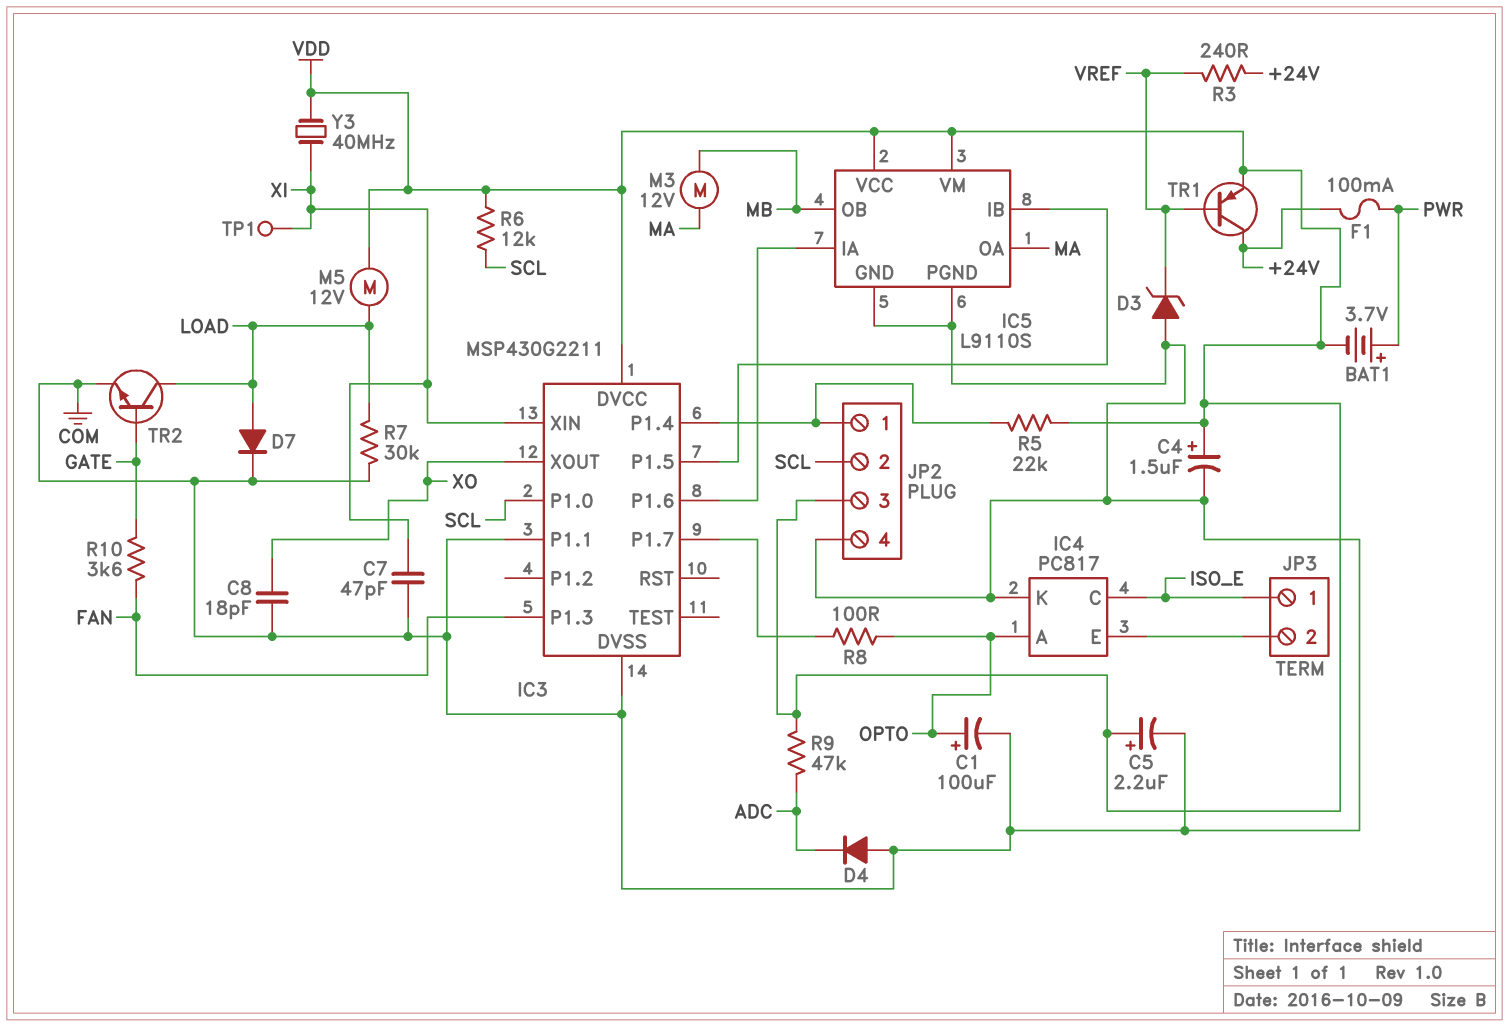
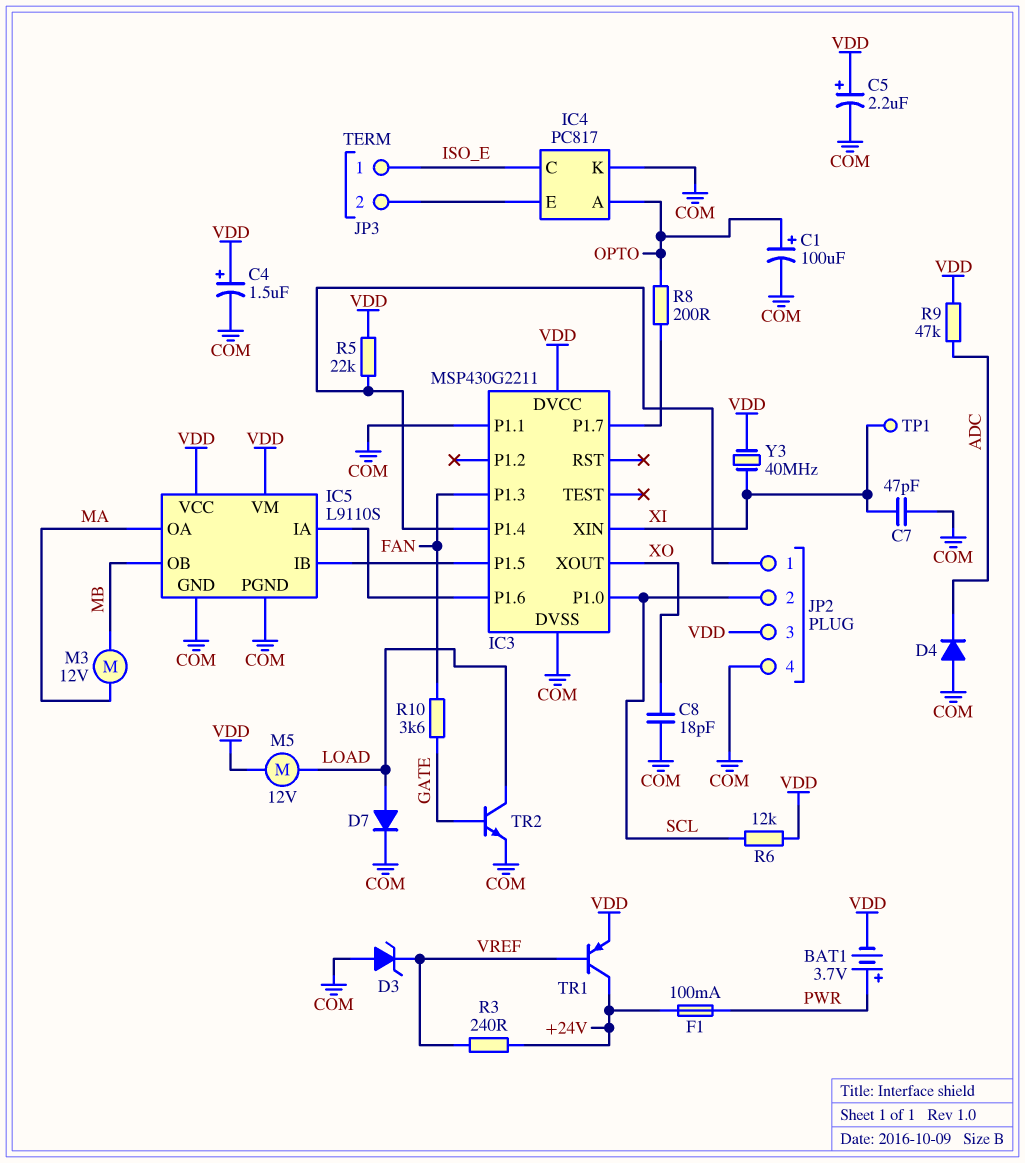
R7: 30k (COM, LOAD) -> none
R8: 100 (IC3/P1.7, OPTO) -> 200 (IC3/P1.7, OPTO)

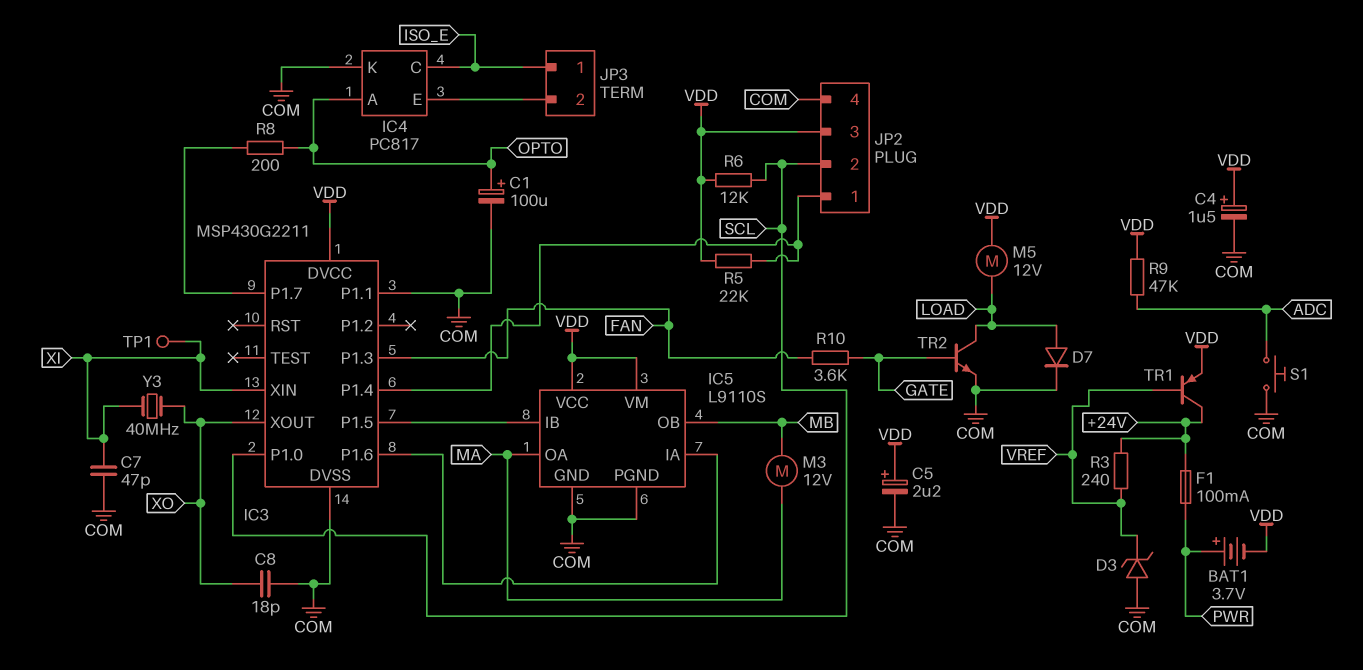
D4: diode (A COM, K ADC) -> none
S1: none -> button (ADC, COM)
Y3: 40MHz (VDD, XI) -> 40MHz (XI, XO)

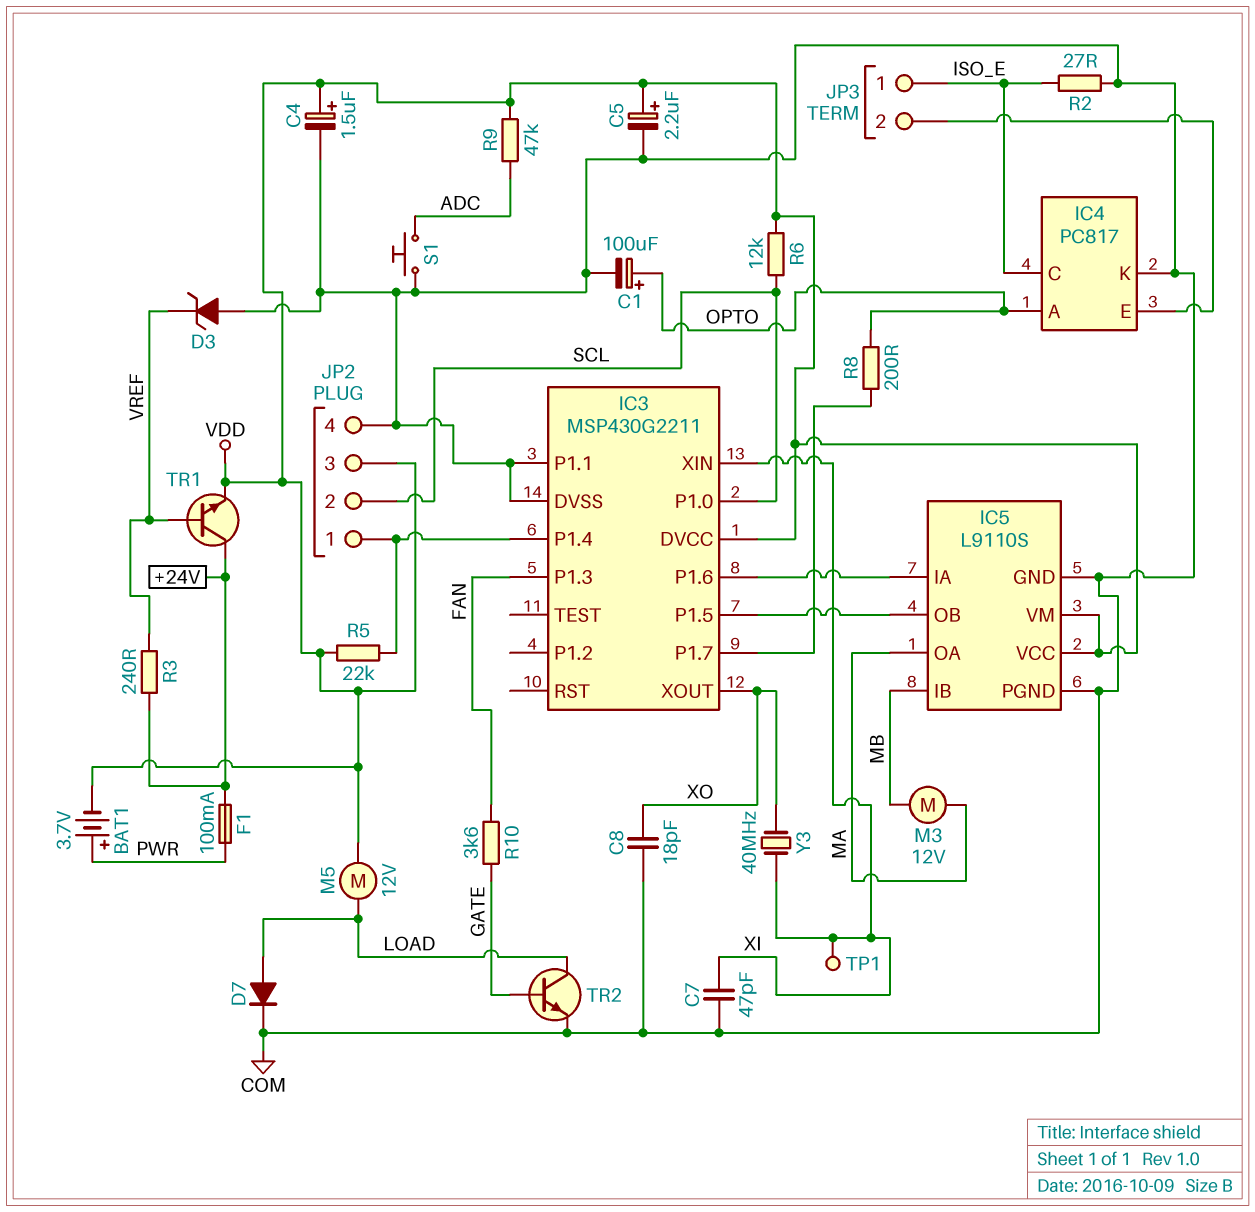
IC5 pin IB: IC3/P1.5 -> MB
IC5 pin OB: MB -> IC3/P1.5
R2: none -> 27 (COM, ISO_E)
TR1: PNP (B VREF, C +24V, E VDD) -> NPN (B VREF, C +24V, E VDD)

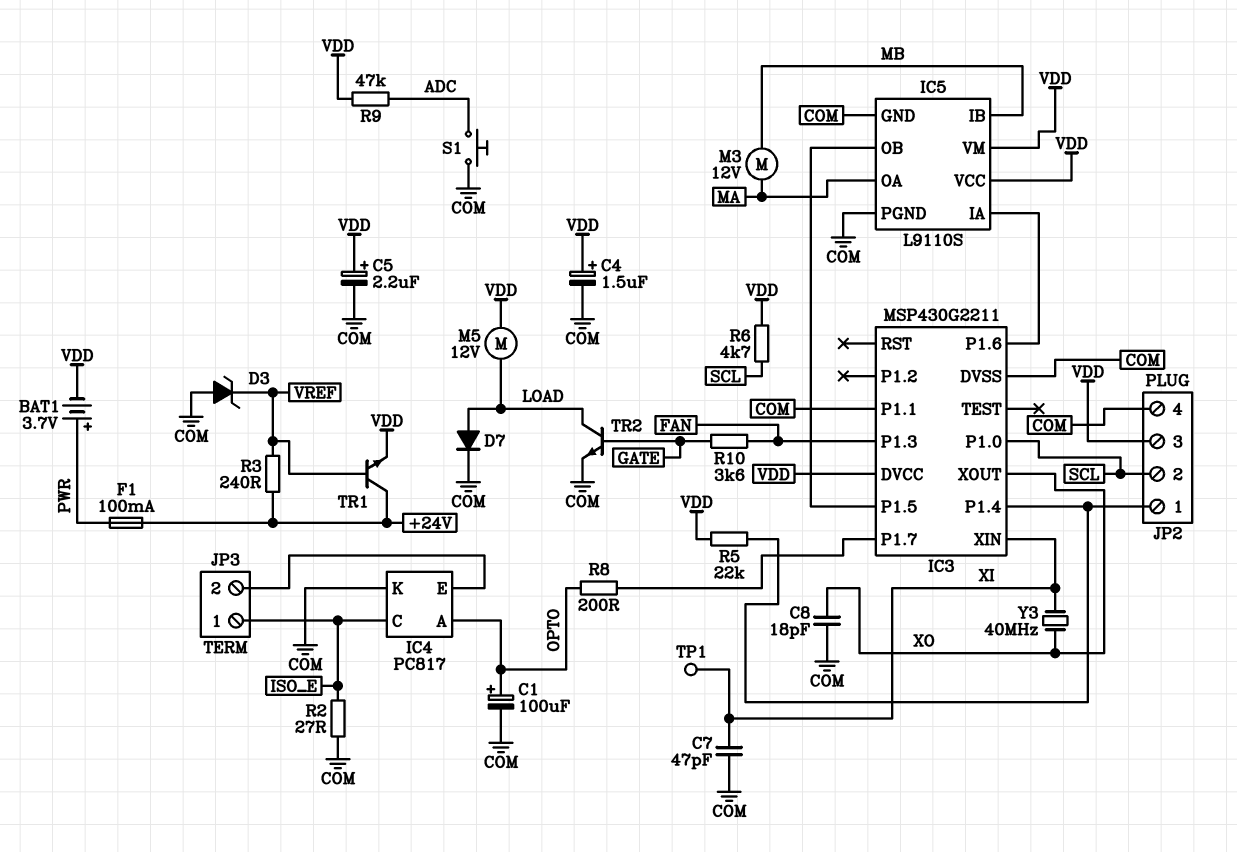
R6: 12k (SCL, VDD) -> 4.7k (SCL, VDD)

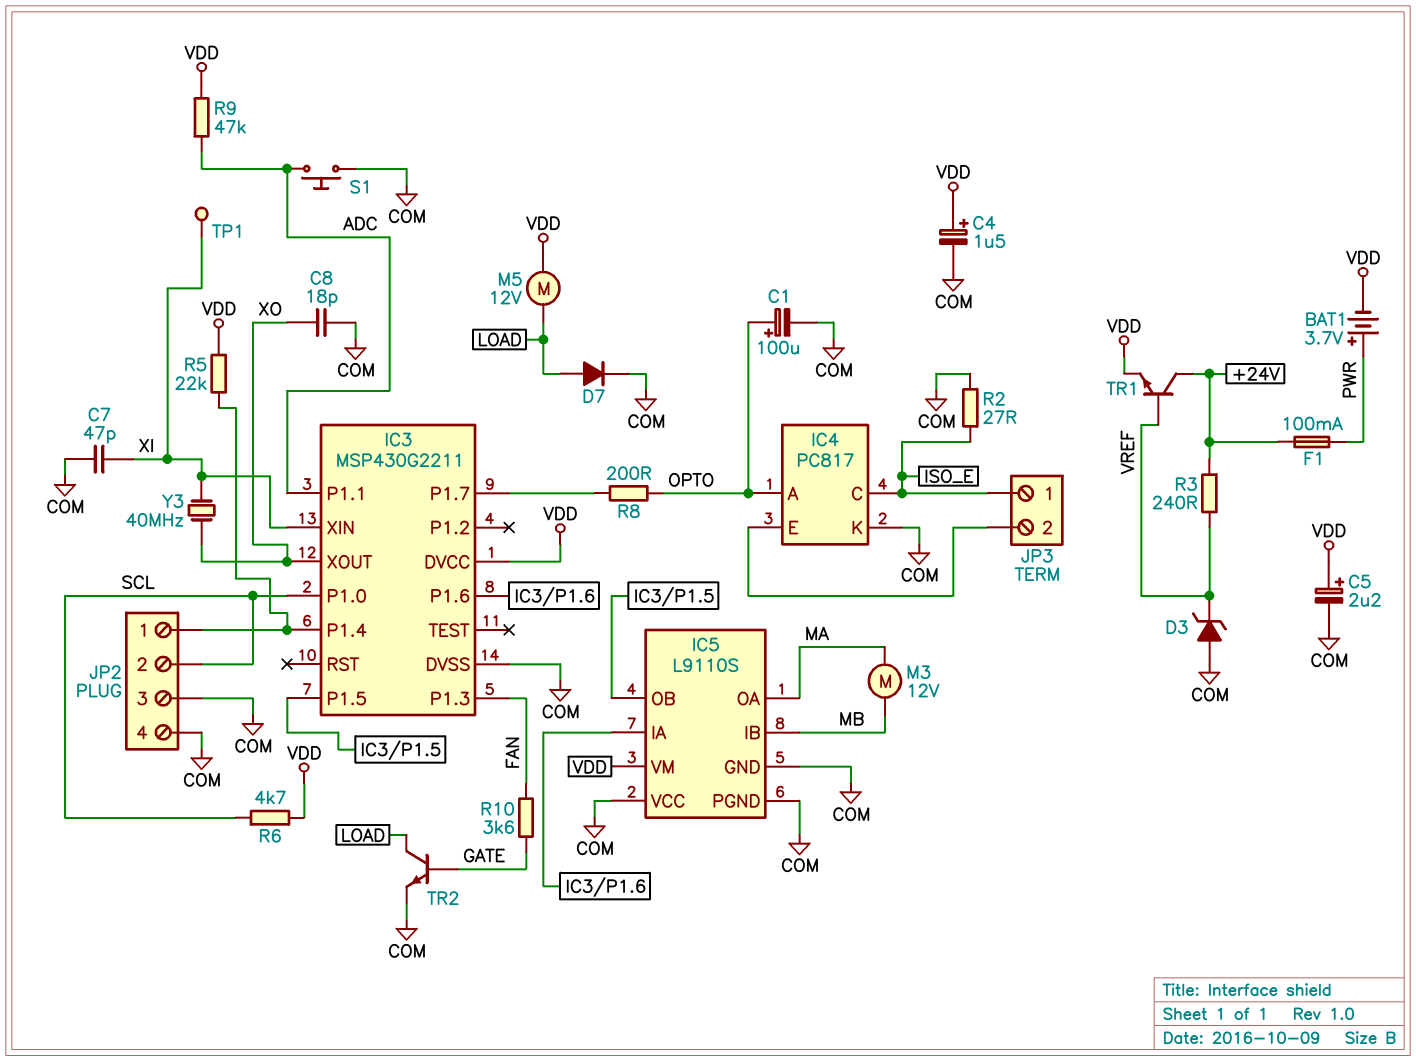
IC3 pin P1.1: COM -> ADC
IC5 pin VCC: VDD -> COM
JP2 pin 3: VDD -> COM

